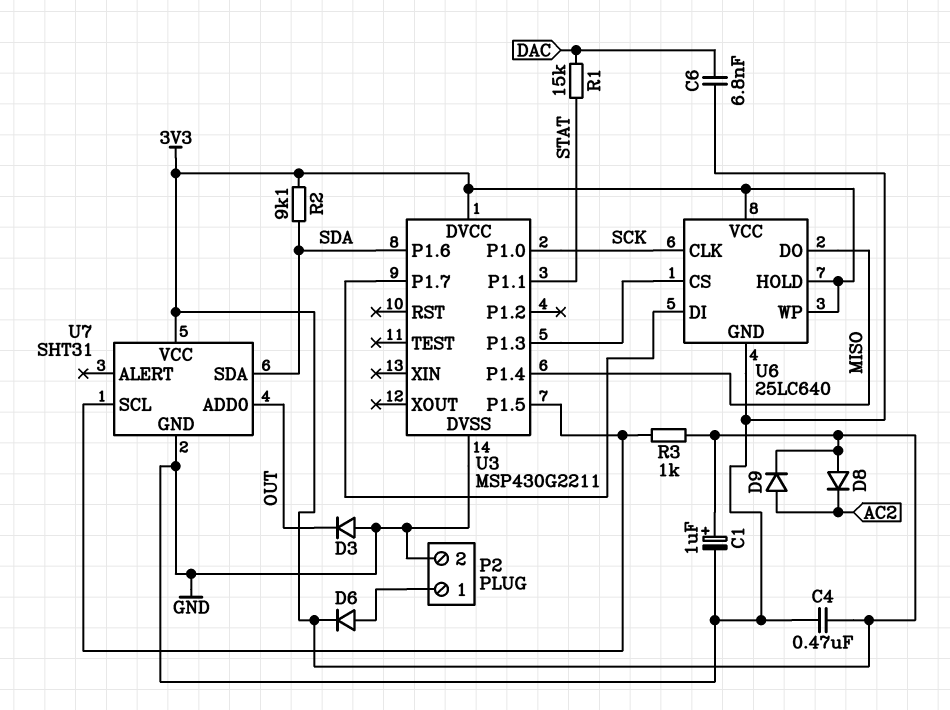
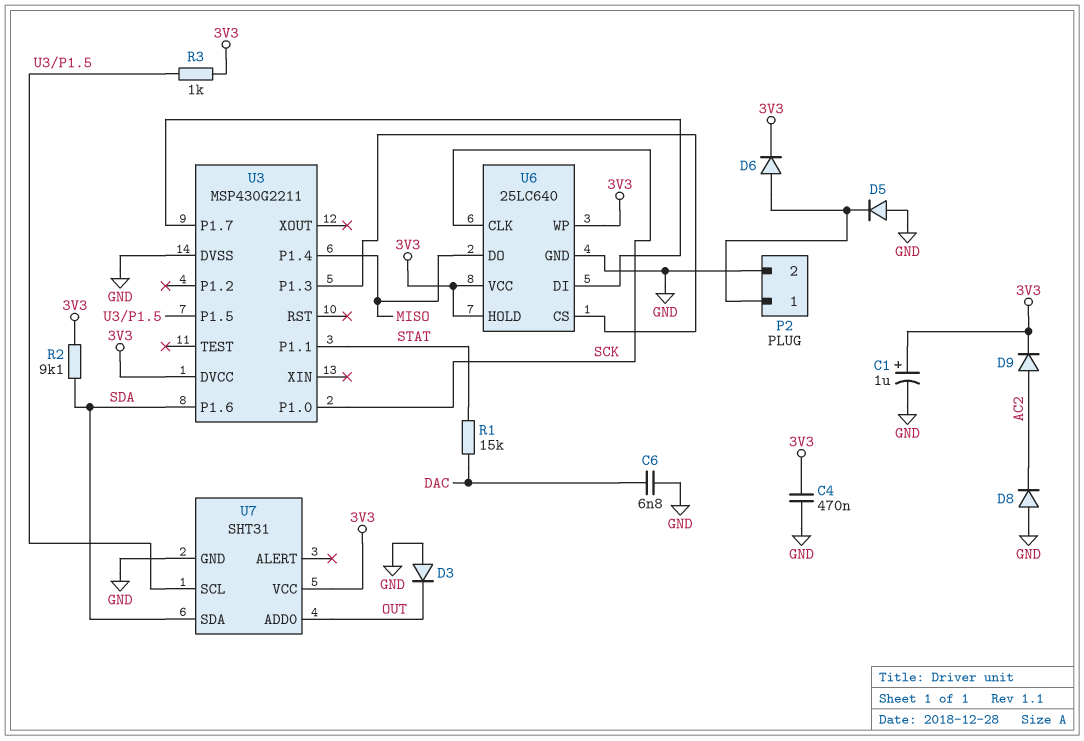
D5: none -> diode (A GND, K P2/1)
D8: diode (A 3V3, K AC2) -> diode (A GND, K AC2)

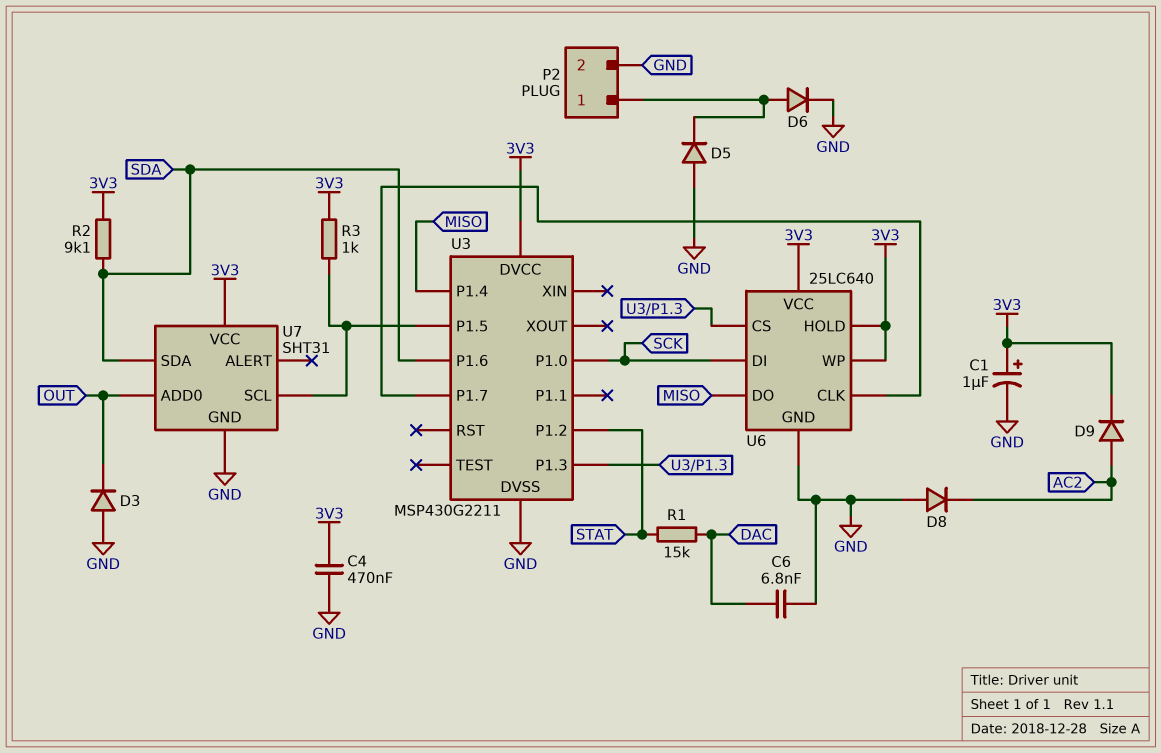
D6: diode (A P2/1, K 3V3) -> diode (A P2/1, K GND)
U3 pin P1.1: STAT -> none
U3 pin P1.2: none -> STAT
U6 pin CLK: SCK -> U3/P1.7
U6 pin DI: U3/P1.7 -> SCK

